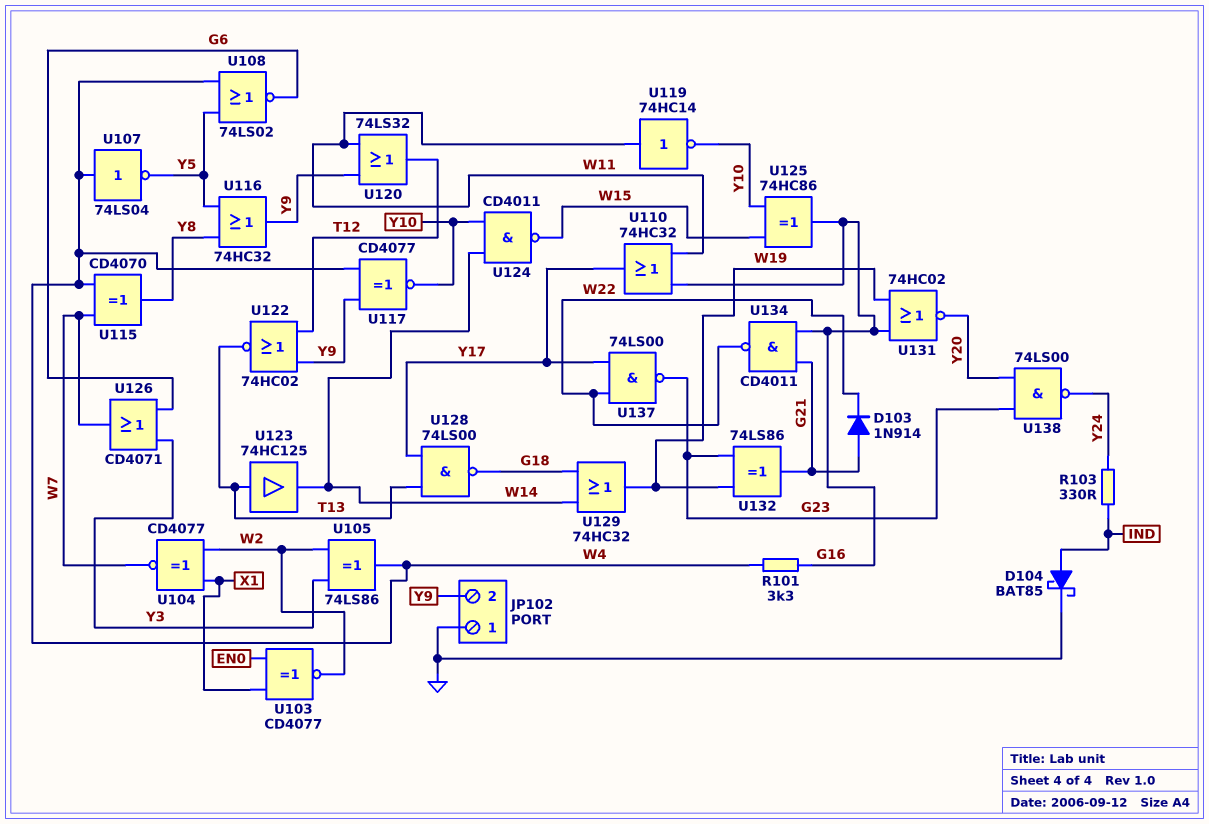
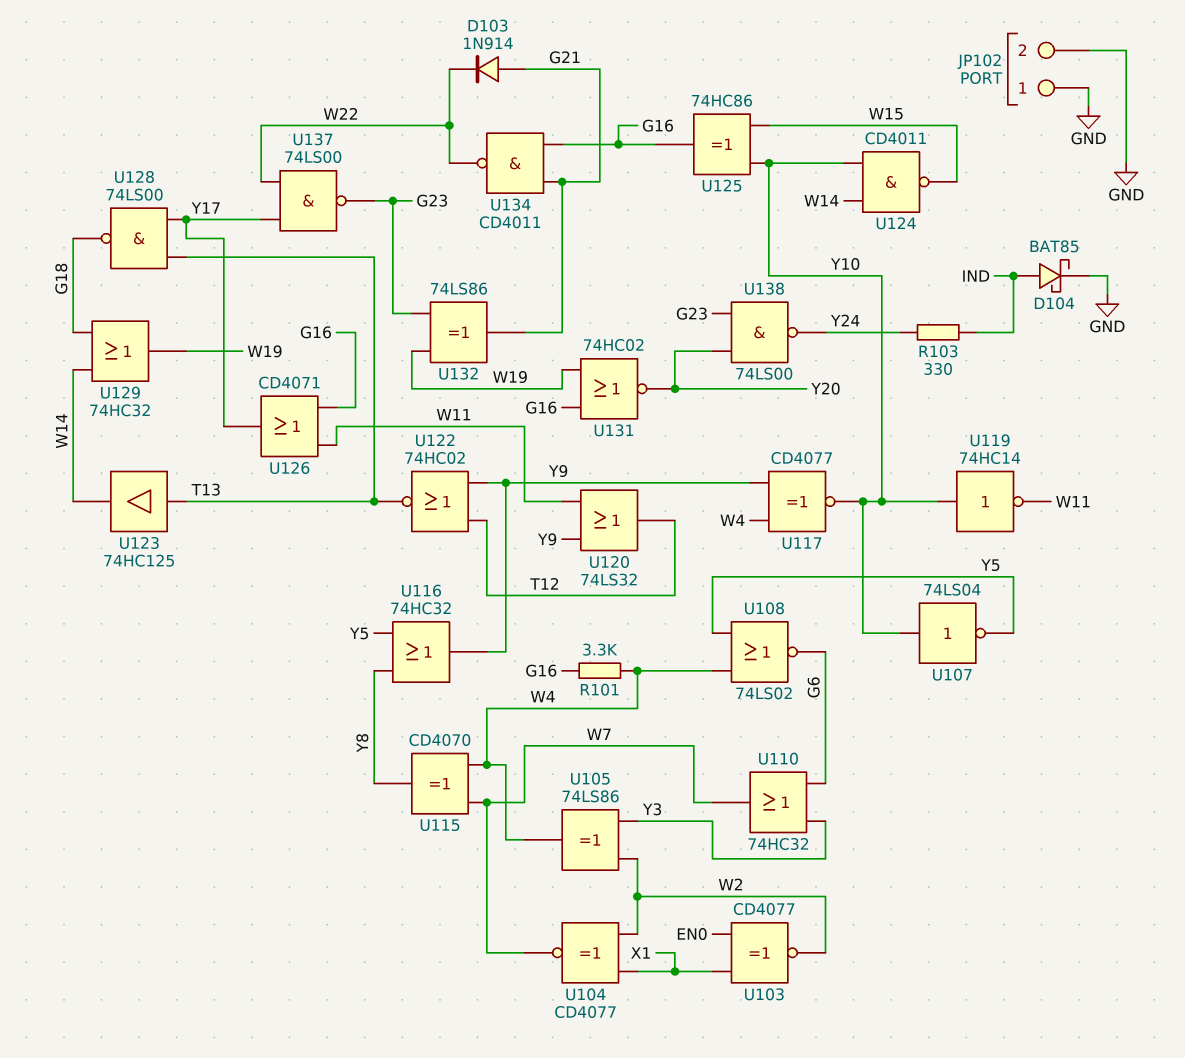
JP102 pin 2: Y9 -> GND
U107: NOT 74LS04 (in W4, out Y5) -> NOT 74LS04 (in Y10, out Y5)
U110: OR 74HC32 (in G16, in W11, out Y17) -> OR 74HC32 (in G6, in Y3, out W7)
U119: NOT 74HC14 (in W11, out Y10) -> NOT 74HC14 (in Y10, out W11)
U126: OR CD4071 (in G6, in Y3, out W7) -> OR CD4071 (in G16, in W11, out Y17)

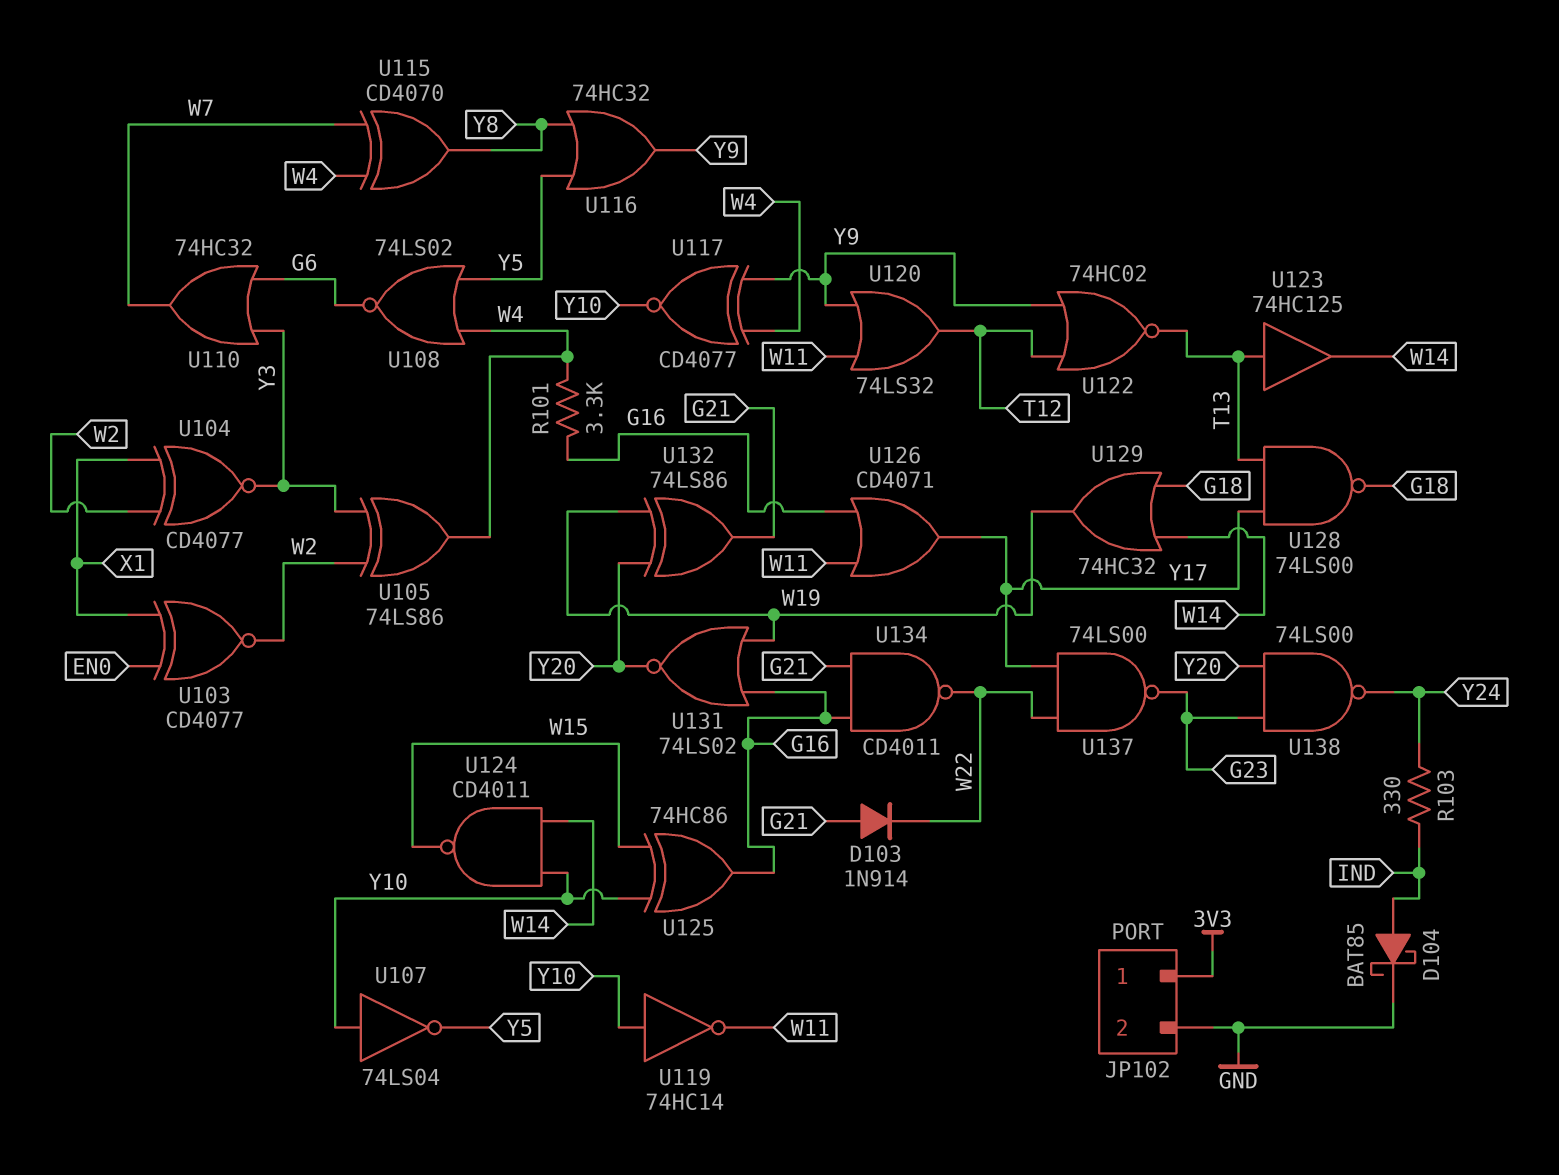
JP102 pin 1: GND -> 3V3
U104: XNOR CD4077 (in W2, in X1, out W7) -> XNOR CD4077 (in W2, in X1, out Y3)
U131: NOR 74HC02 (in G16, in W19, out Y20) -> NOR 74LS02 (in G16, in W19, out Y20)
U132: XOR 74LS86 (in G23, in W19, out G21) -> XOR 74LS86 (in W19, in Y20, out G21)

